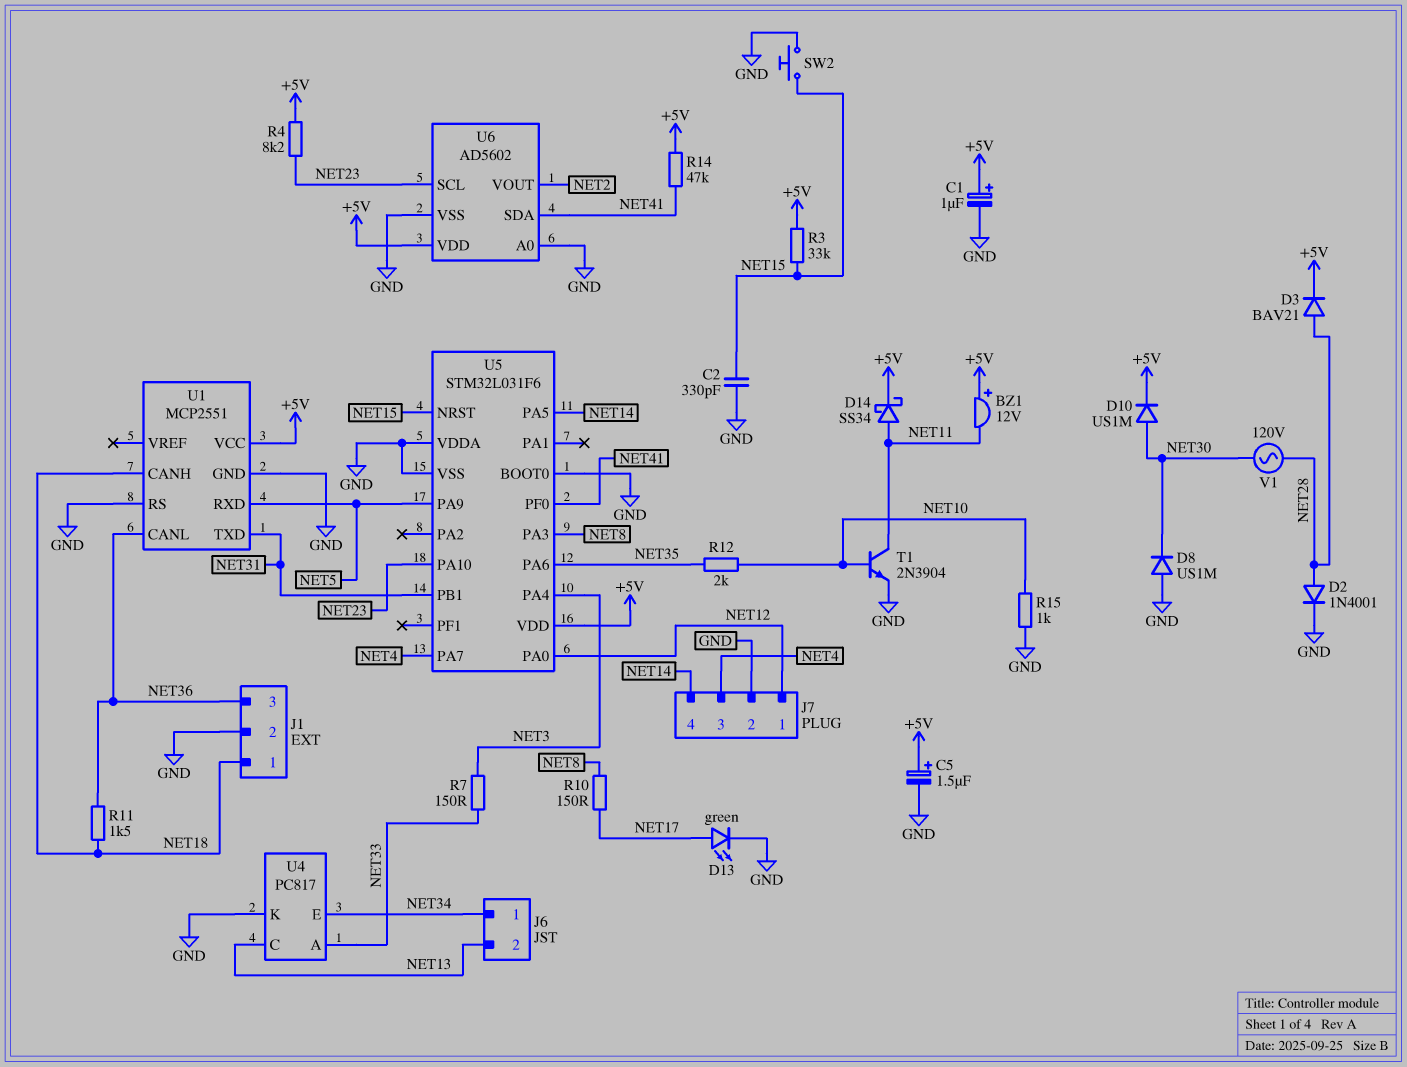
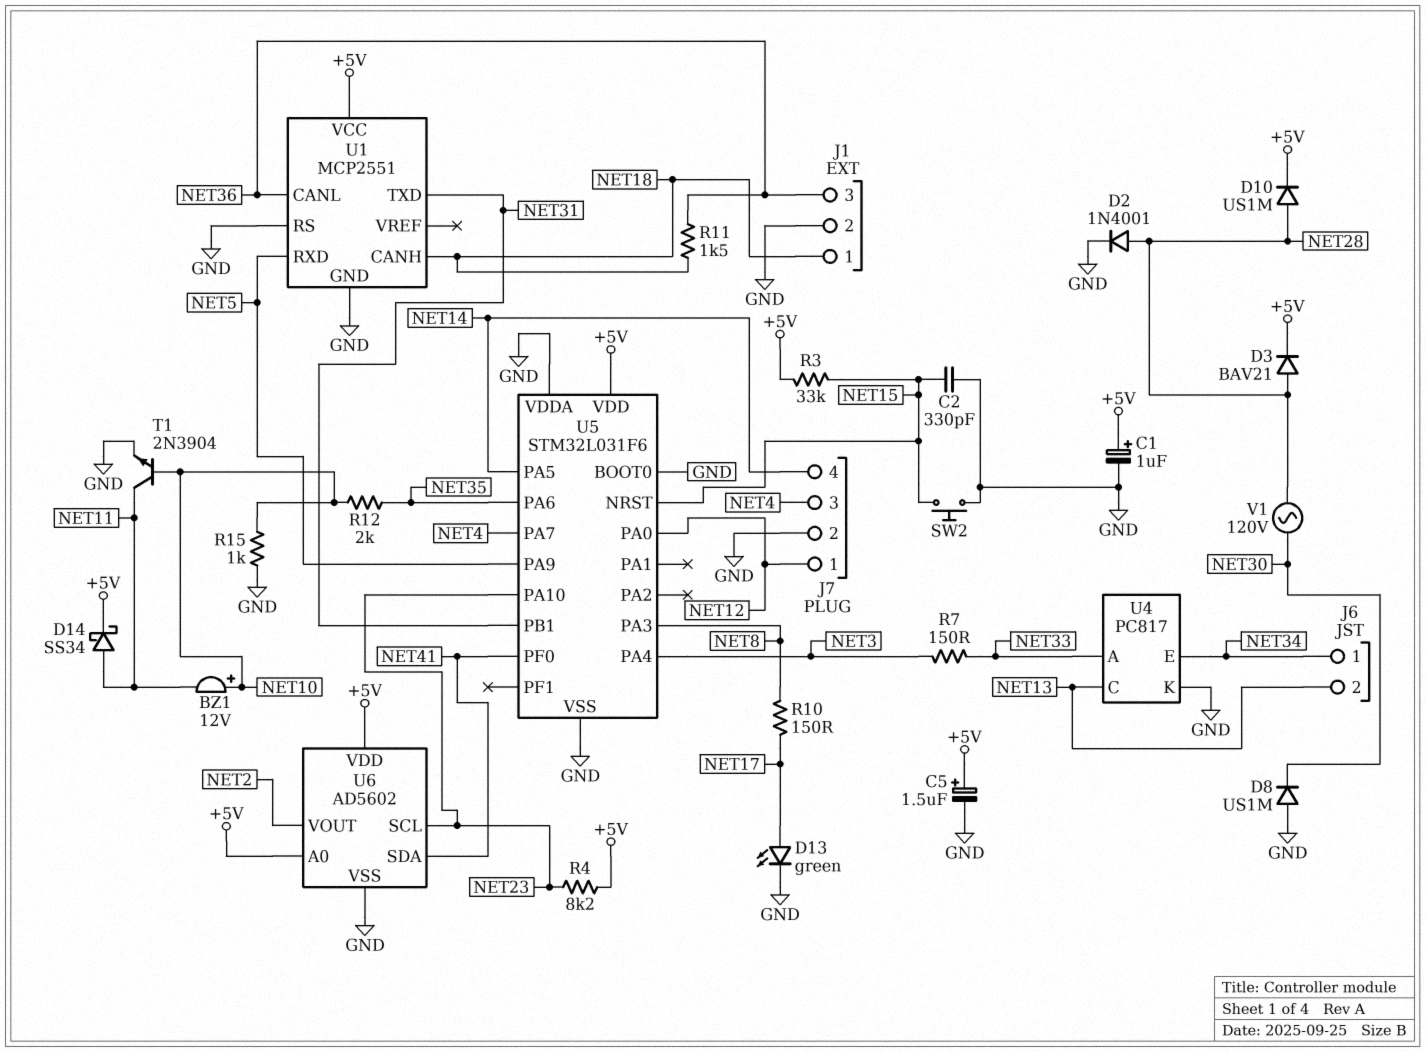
BZ1: buzzer 12V (plus +5V, minus NET11) -> buzzer 12V (plus NET10, minus NET11)
D10: diode US1M (A NET30, K +5V) -> diode US1M (A NET28, K +5V)
R14: 47k (+5V, NET41) -> none
U6 pin A0: GND -> +5V

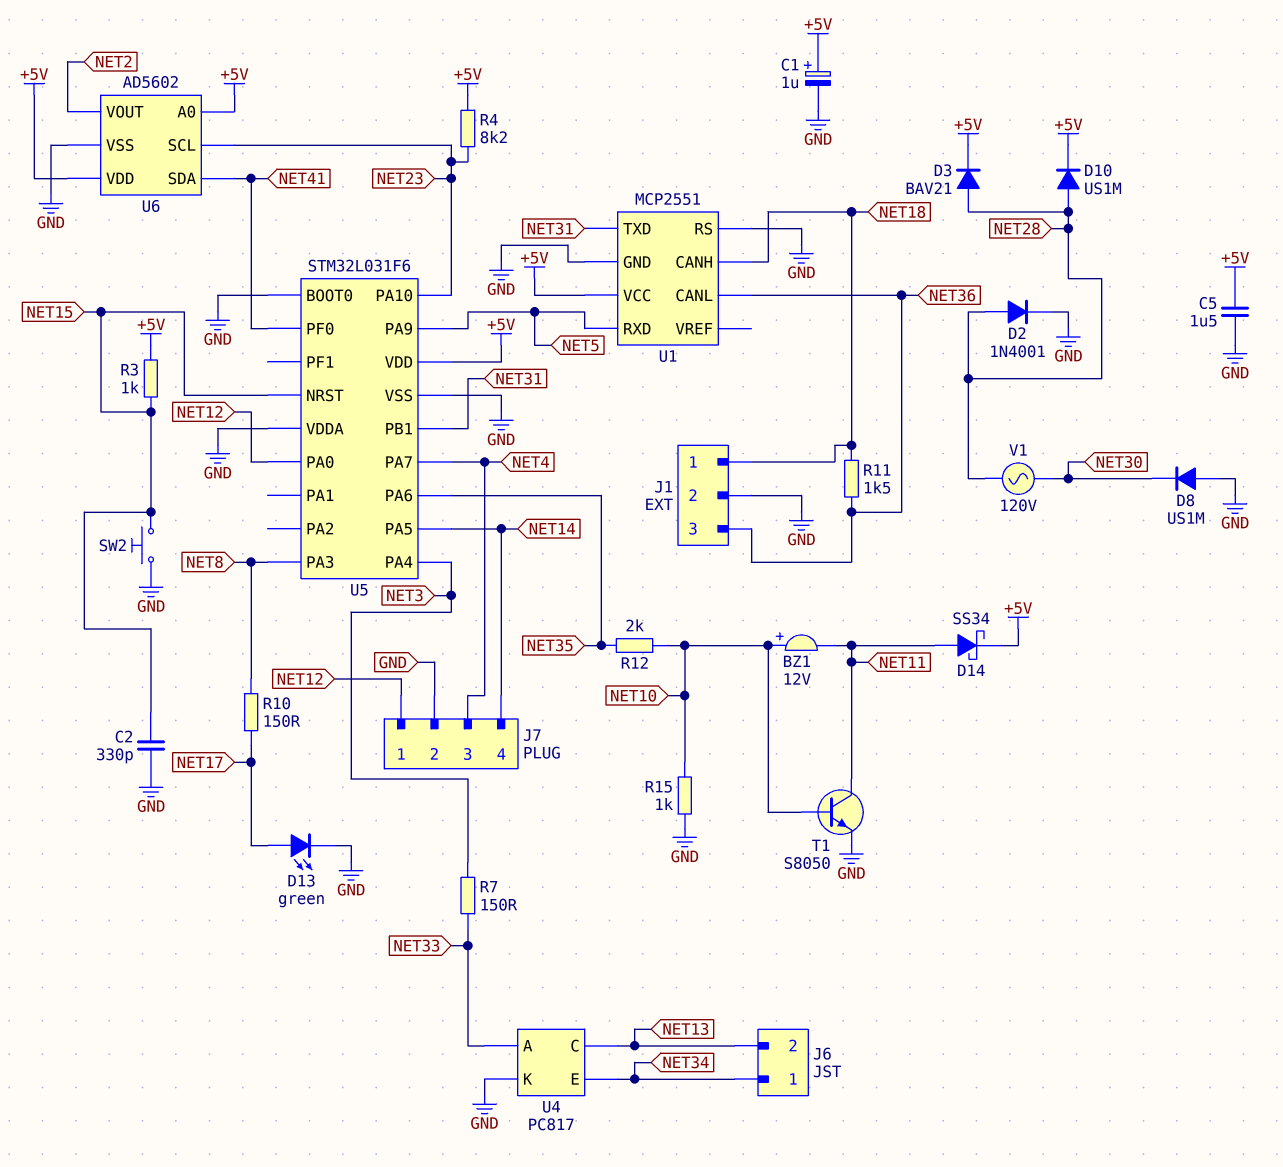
C5: 1.5uF (plus +5V, minus GND) -> 1.5uF (+5V, GND)
R3: 33k (+5V, NET15) -> 1k (+5V, NET15)
T1: NPN 2N3904 (B NET10, C NET11, E GND) -> NPN S8050 (B NET10, C NET11, E GND)

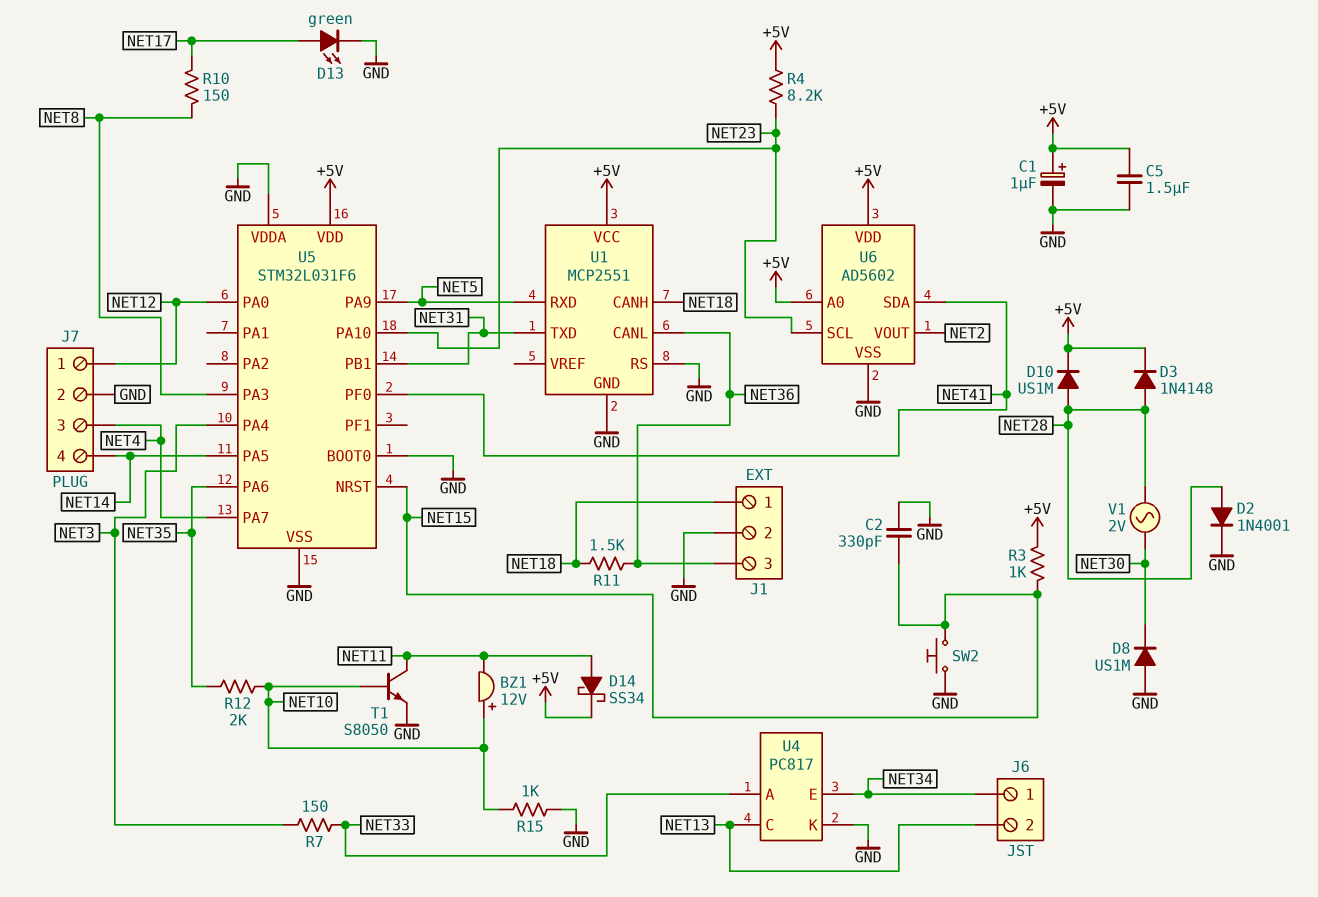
D3: diode BAV21 (A NET28, K +5V) -> diode 1N4148 (A NET28, K +5V)
V1: AC 120V (NET28, NET30) -> AC 2V (NET28, NET30)

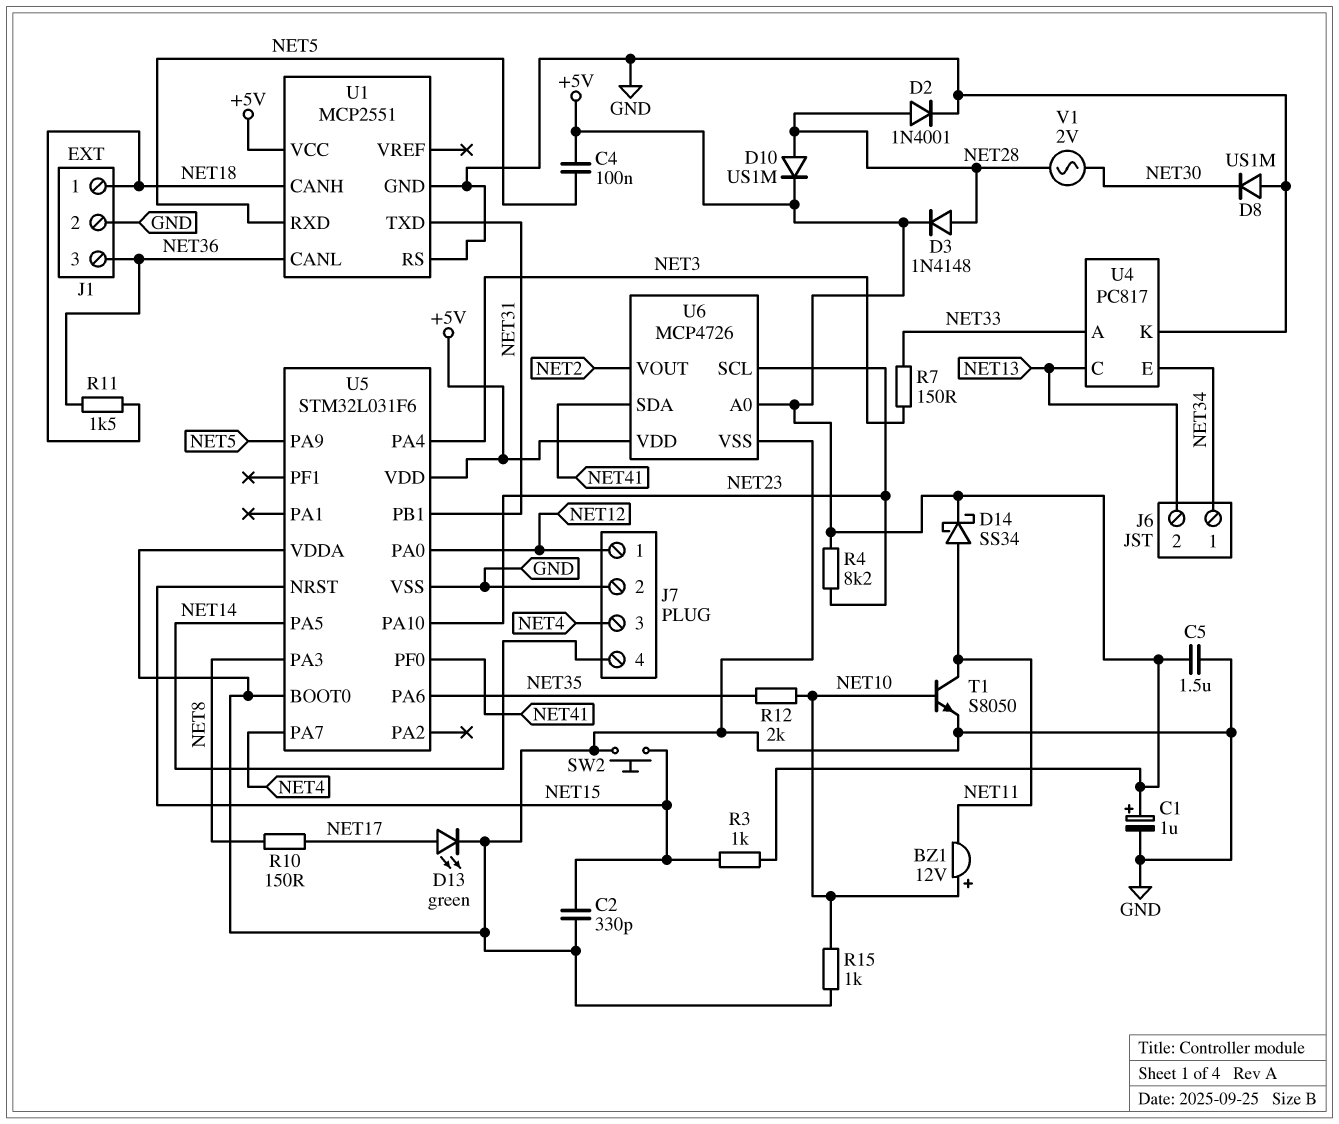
C4: none -> 100nF (+5V, NET5)
U6: AD5602 -> MCP4726

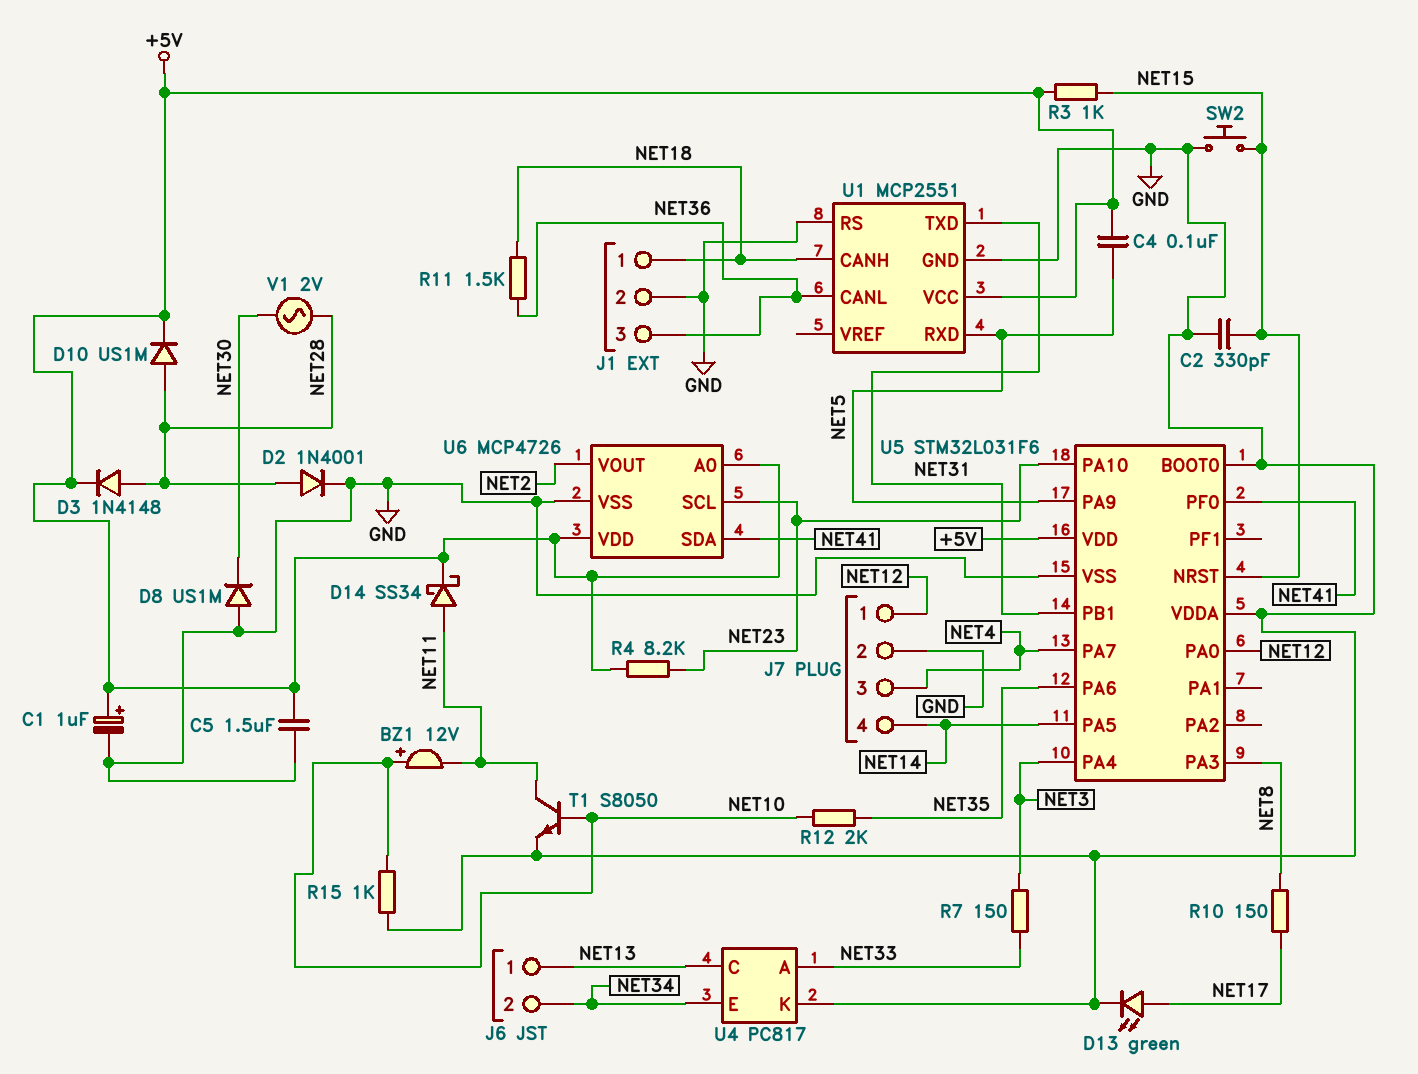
J6 pin 1: NET34 -> NET13
J6 pin 2: NET13 -> NET34

